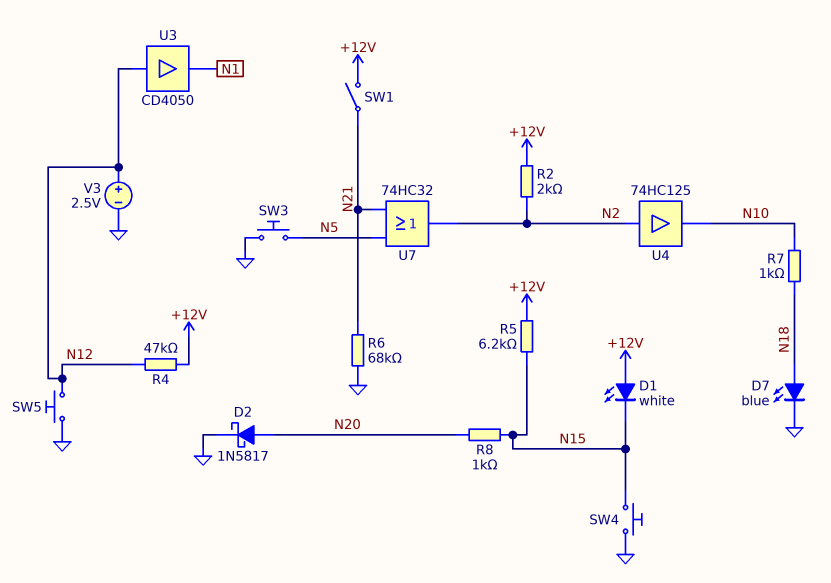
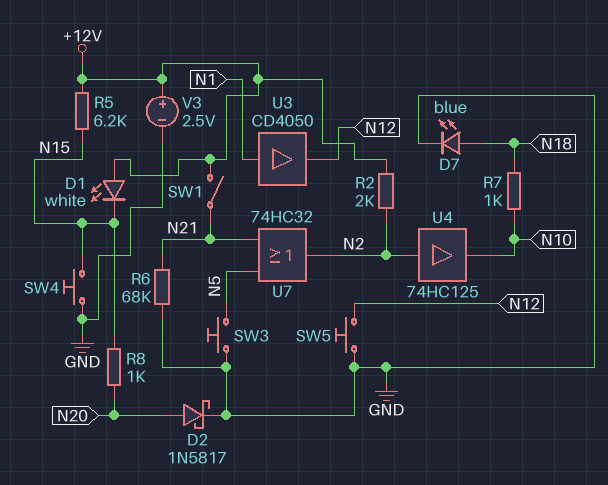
R4: 47k (+12V, N12) -> none
U3: buffer CD4050 (in N12, out N1) -> buffer CD4050 (in N1, out N12)
V3: 2.5V (plus N12, minus GND) -> 2.5V (plus +12V, minus GND)

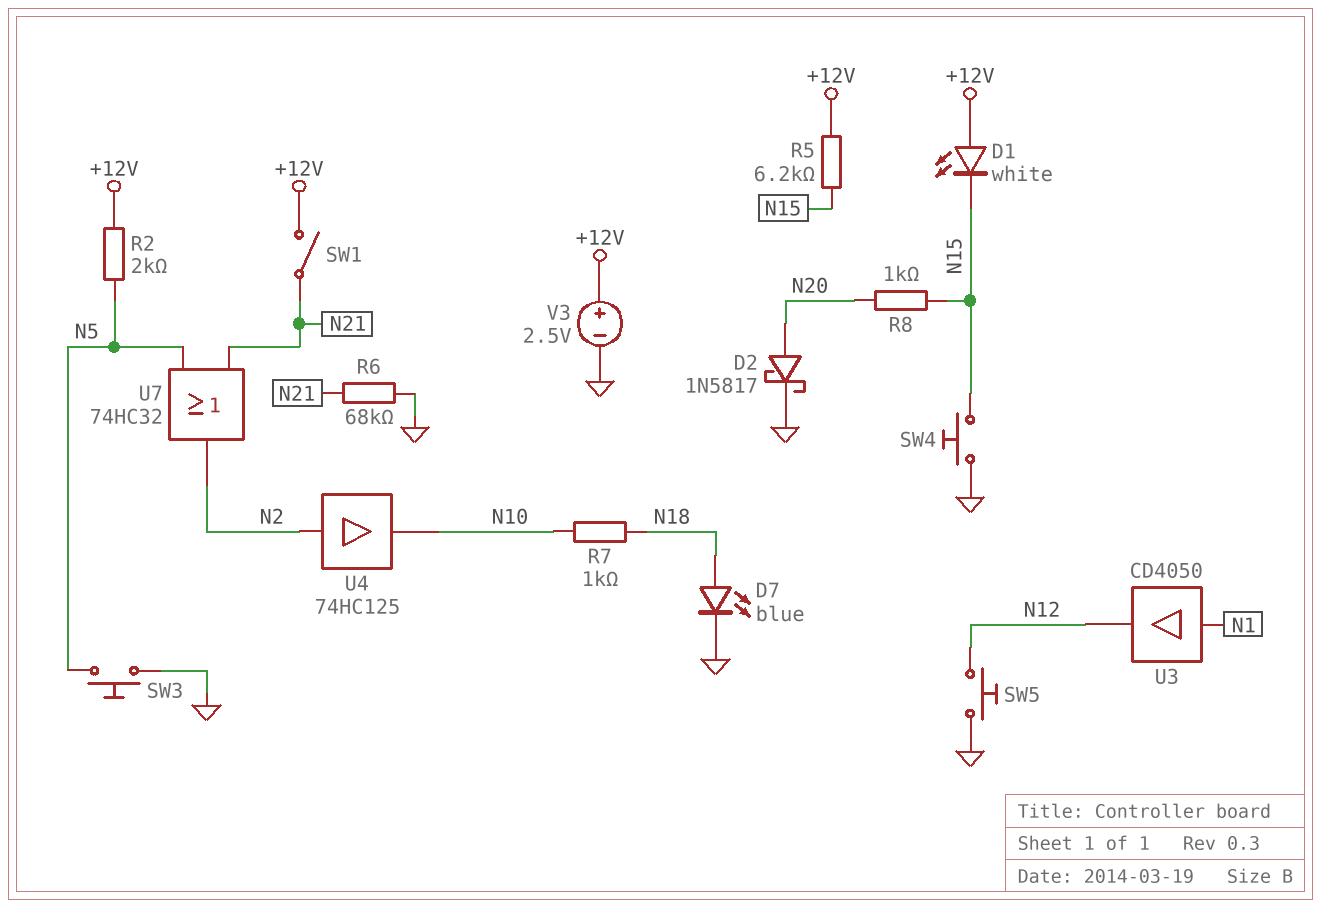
R2: 2k (+12V, N2) -> 2k (+12V, N5)

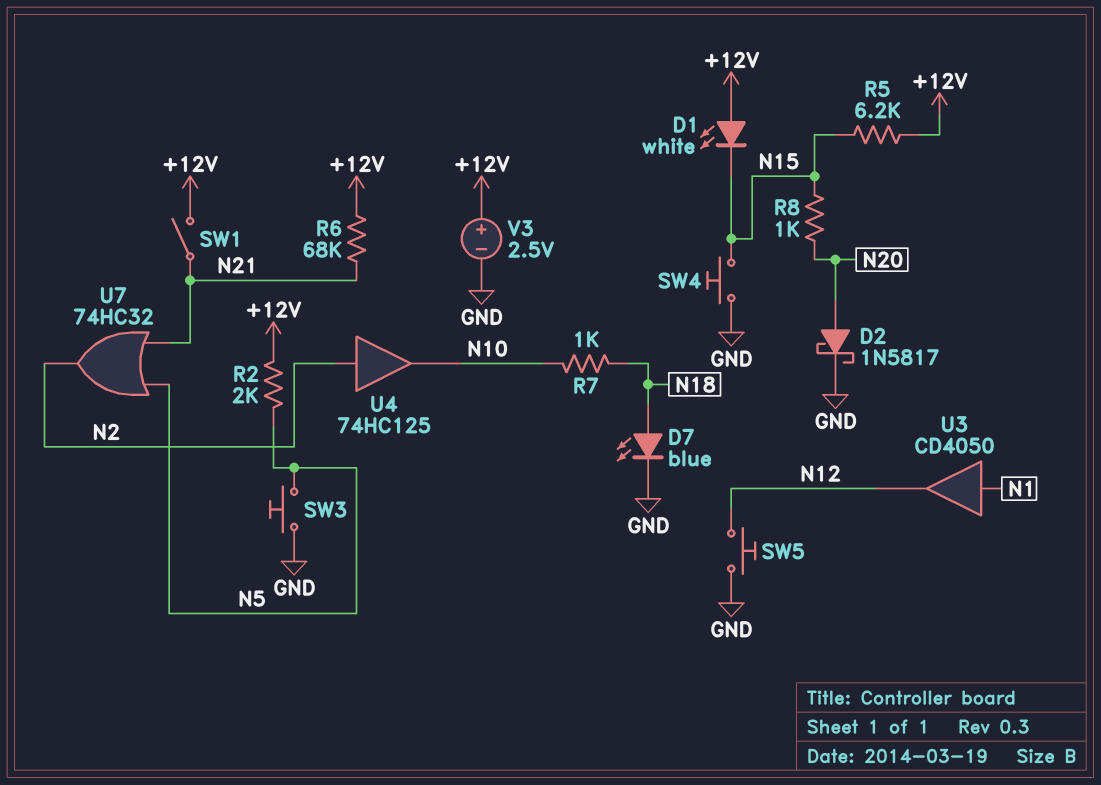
R6: 68k (GND, N21) -> 68k (+12V, N21)

